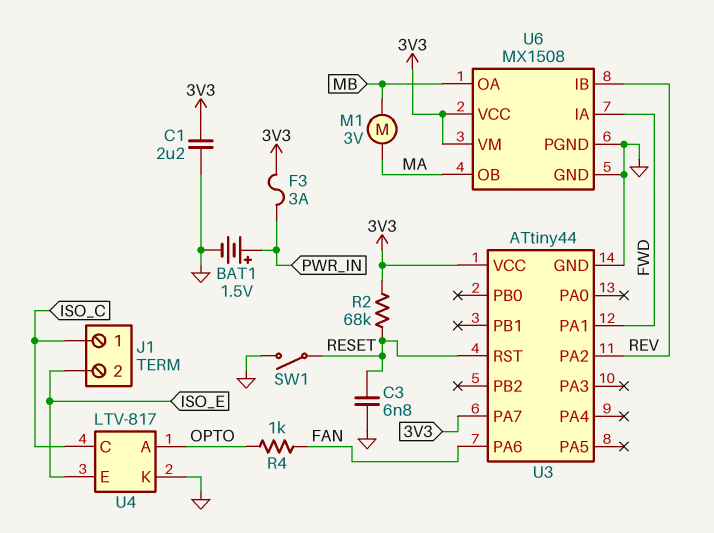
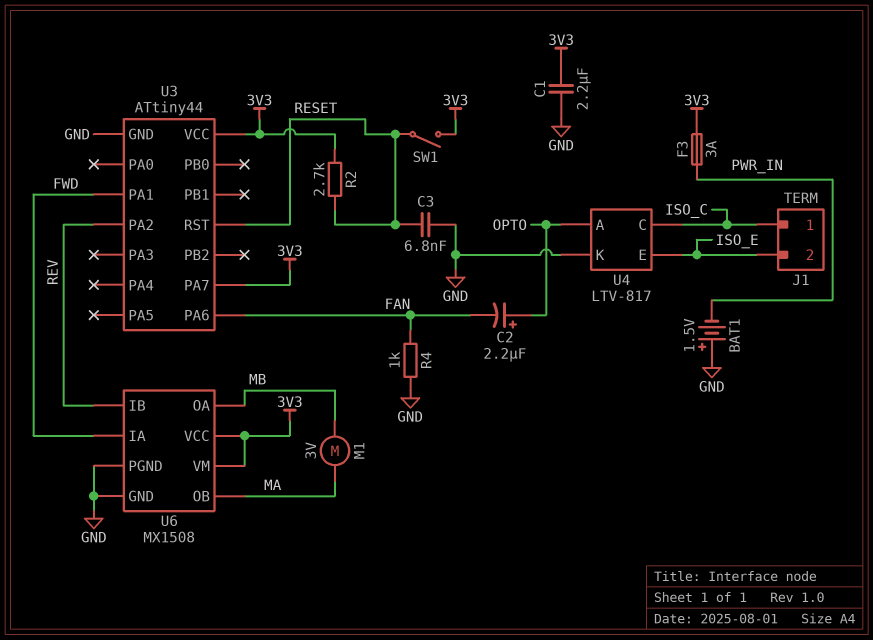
BAT1: 1.5V (plus PWR_IN, minus GND) -> 1.5V (plus GND, minus PWR_IN)
C2: none -> 2.2uF (plus OPTO, minus FAN)
R2: 68k (3V3, RESET) -> 2.7k (3V3, RESET)
R4: 1k (FAN, OPTO) -> 1k (FAN, GND)
SW1: switch (GND, RESET) -> switch (3V3, RESET)

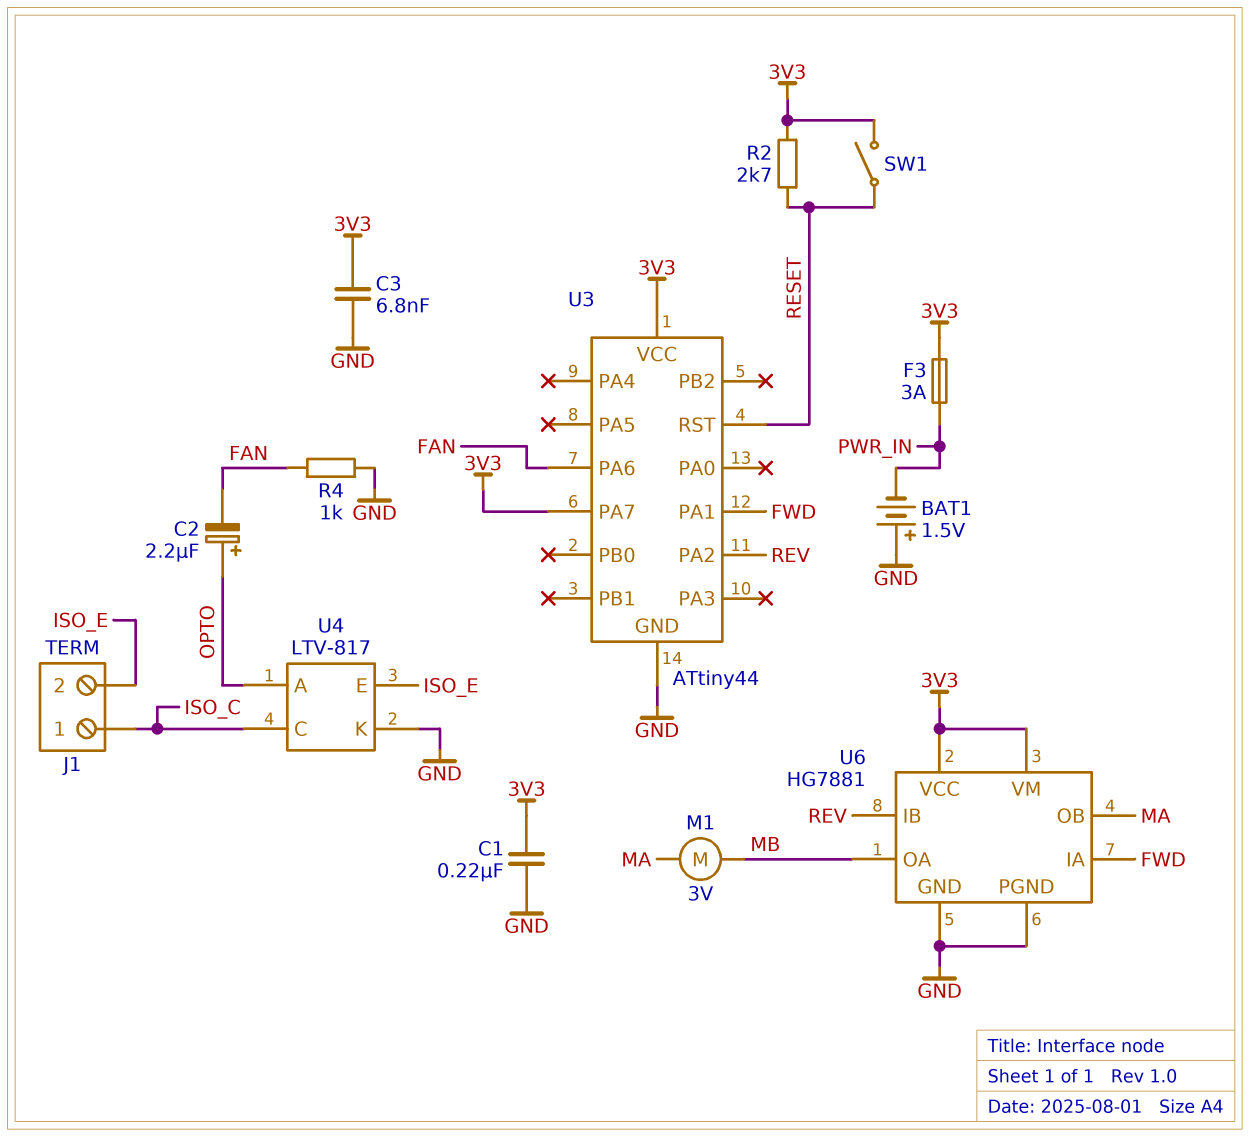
C1: 2.2uF (3V3, GND) -> 220nF (3V3, GND)
C3: 6.8nF (GND, RESET) -> 6.8nF (3V3, GND)
U6: MX1508 -> HG7881

